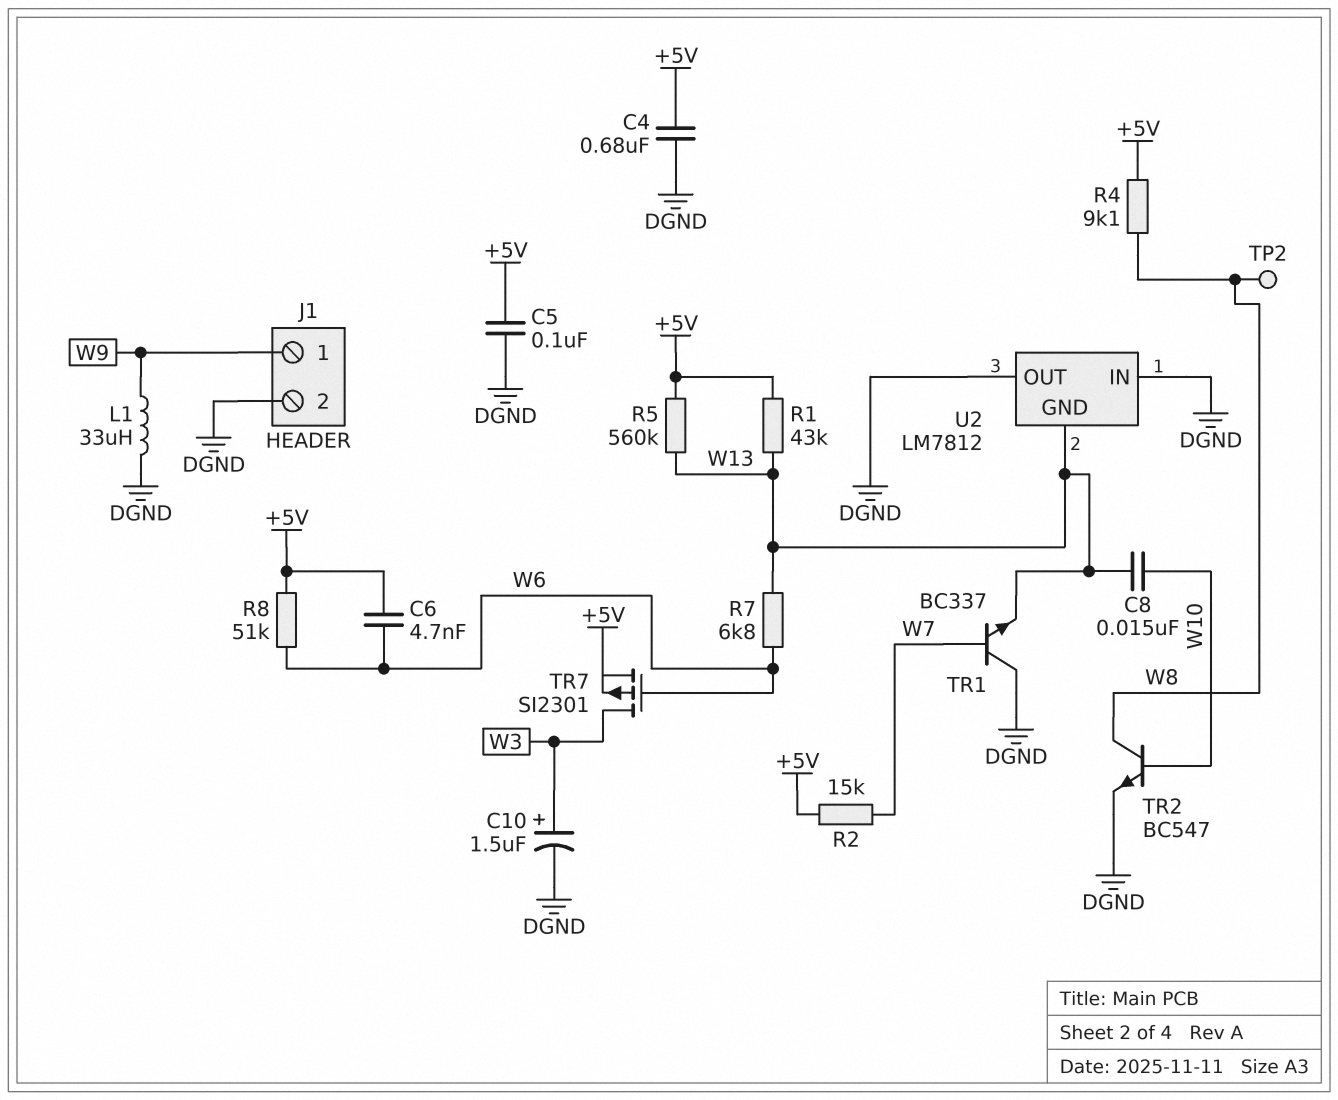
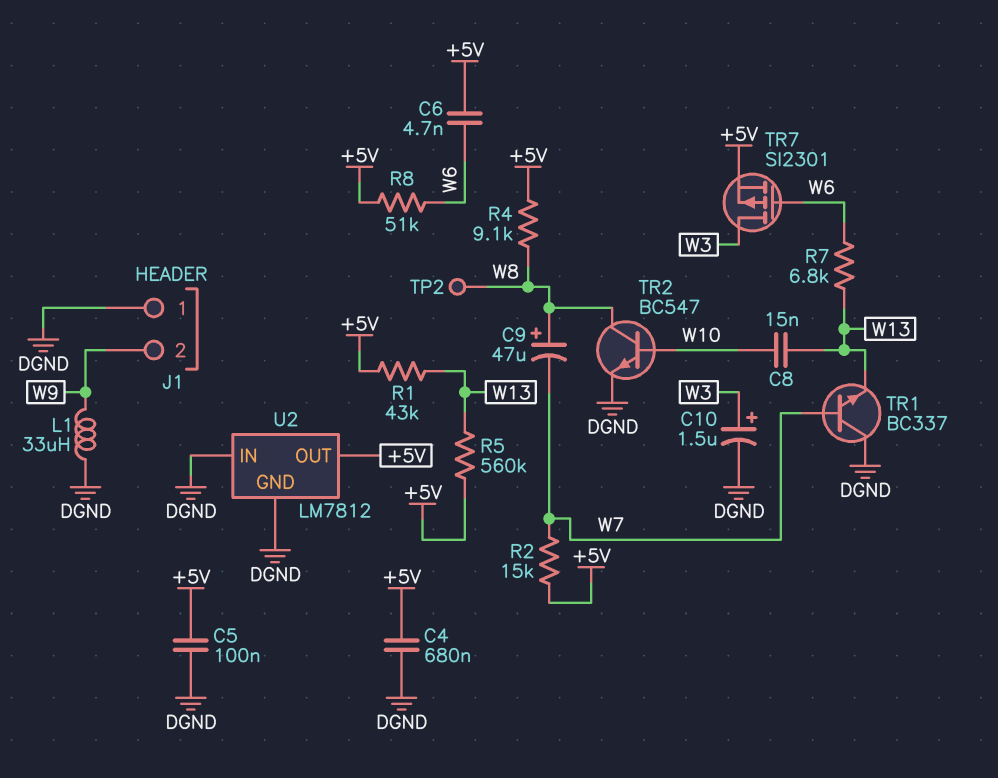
C9: none -> 47uF (plus W8, minus W7)
J1 pin 1: W9 -> DGND
J1 pin 2: DGND -> W9
U2 pin GND: W13 -> DGND
U2 pin OUT: DGND -> +5V

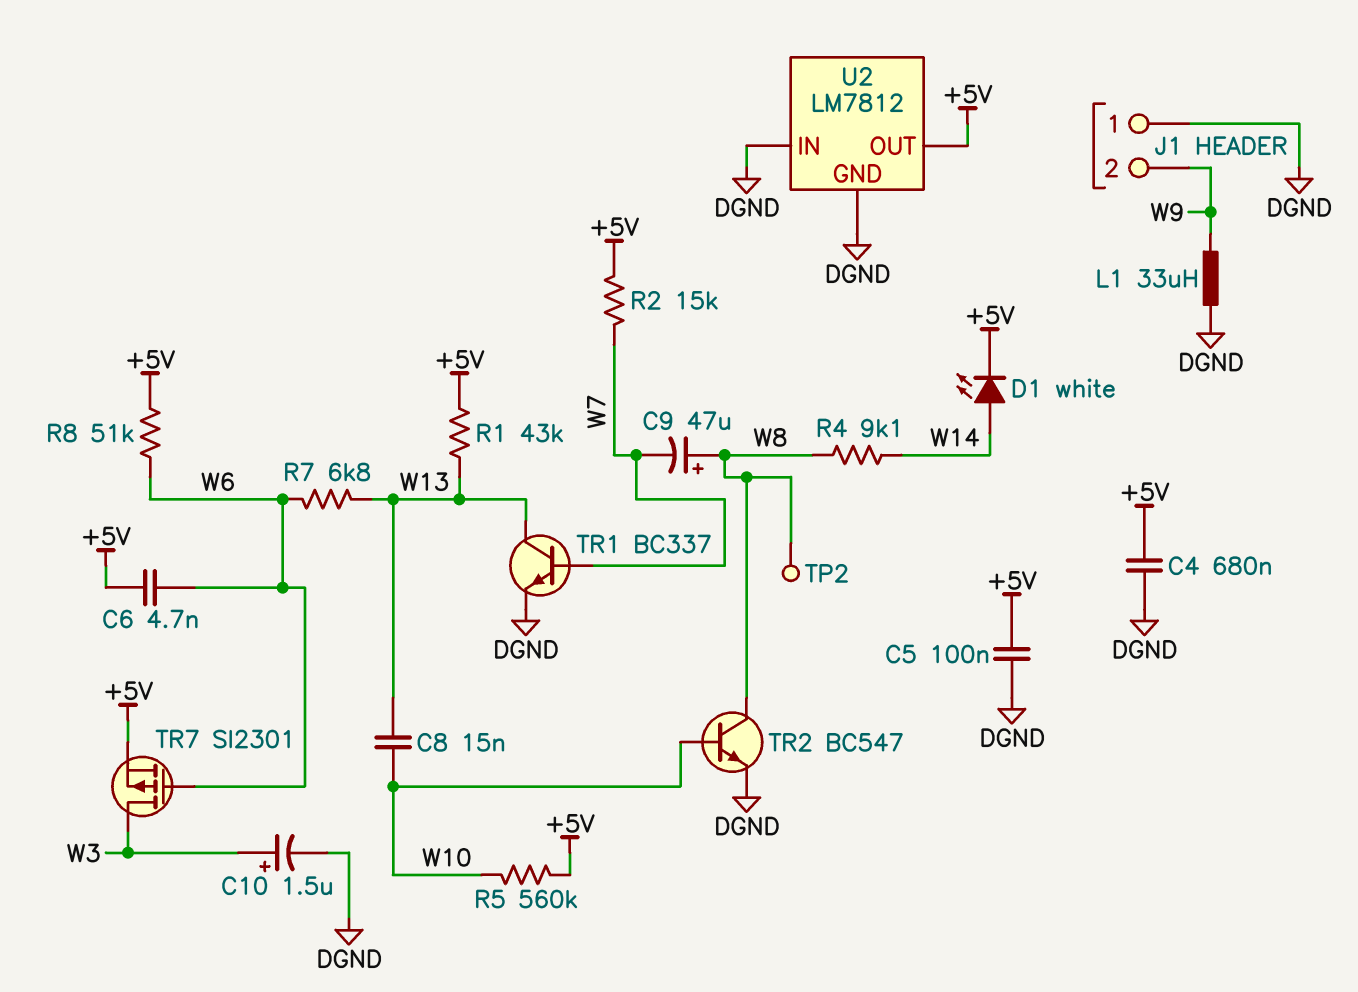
D1: none -> LED white (A W14, K +5V)
R4: 9.1k (+5V, W8) -> 9.1k (W8, W14)
R5: 560k (+5V, W13) -> 560k (+5V, W10)
TR1: NPN BC337 (B W7, C DGND, E W13) -> NPN BC337 (B W7, C W13, E DGND)

